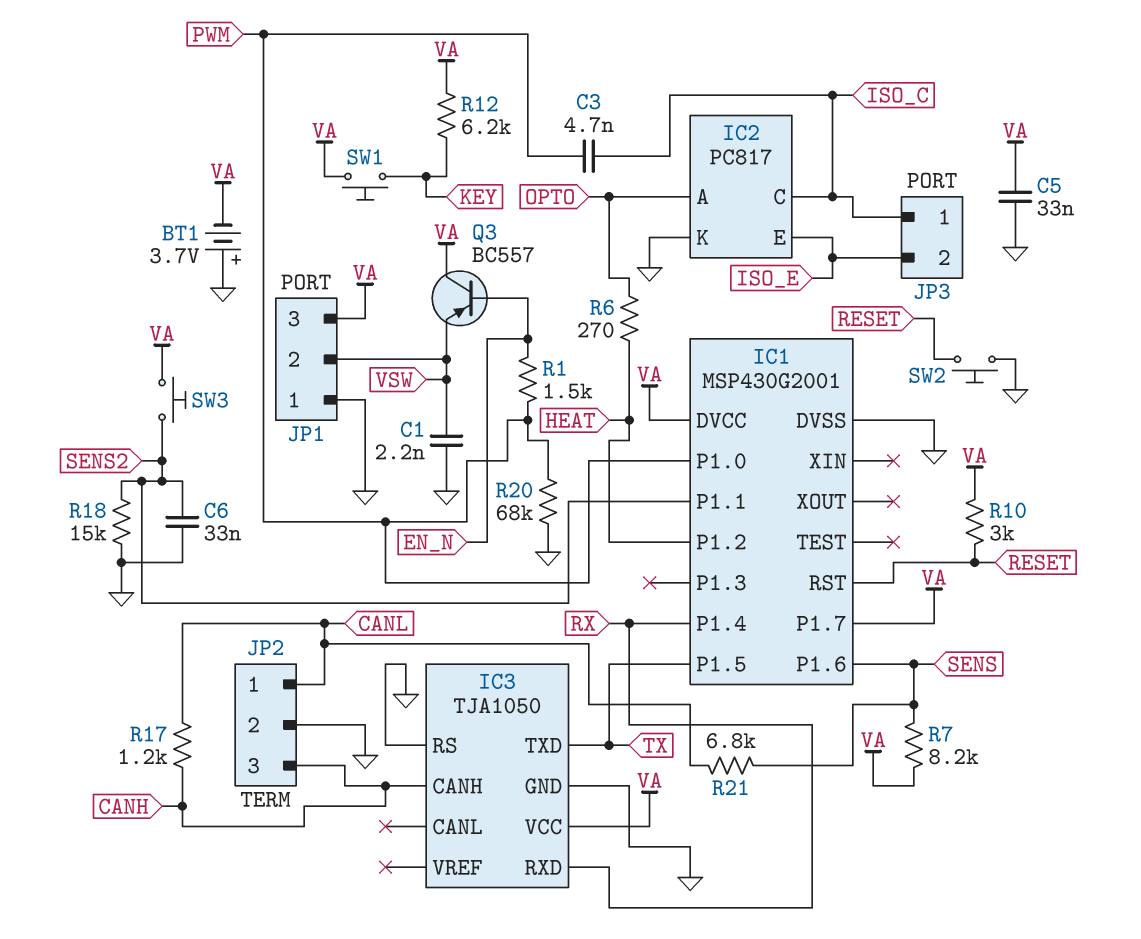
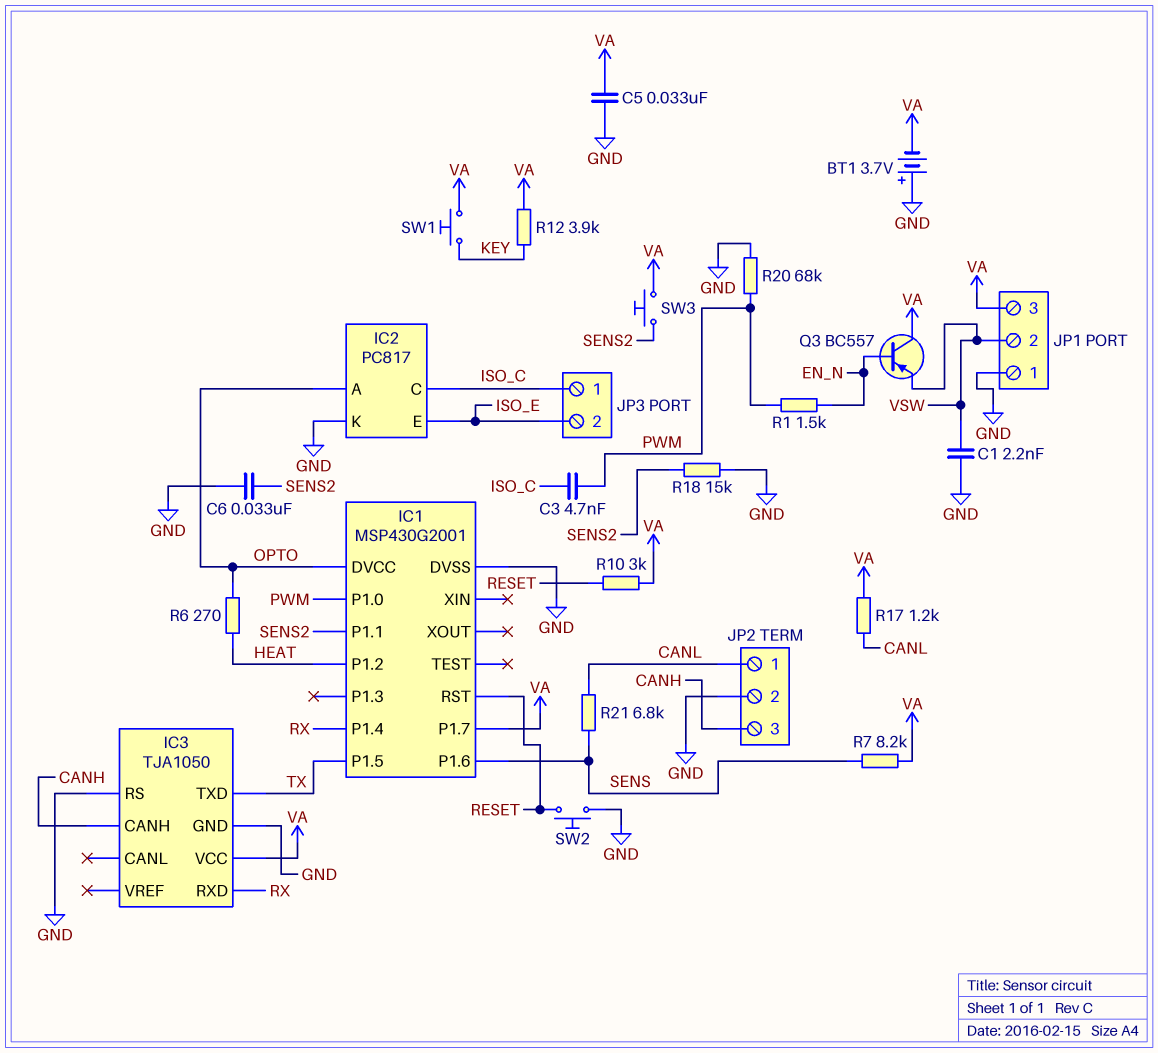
IC1 pin DVCC: VA -> OPTO
R12: 6.2k (KEY, VA) -> 3.9k (KEY, VA)
R17: 1.2k (CANH, CANL) -> 1.2k (CANL, VA)

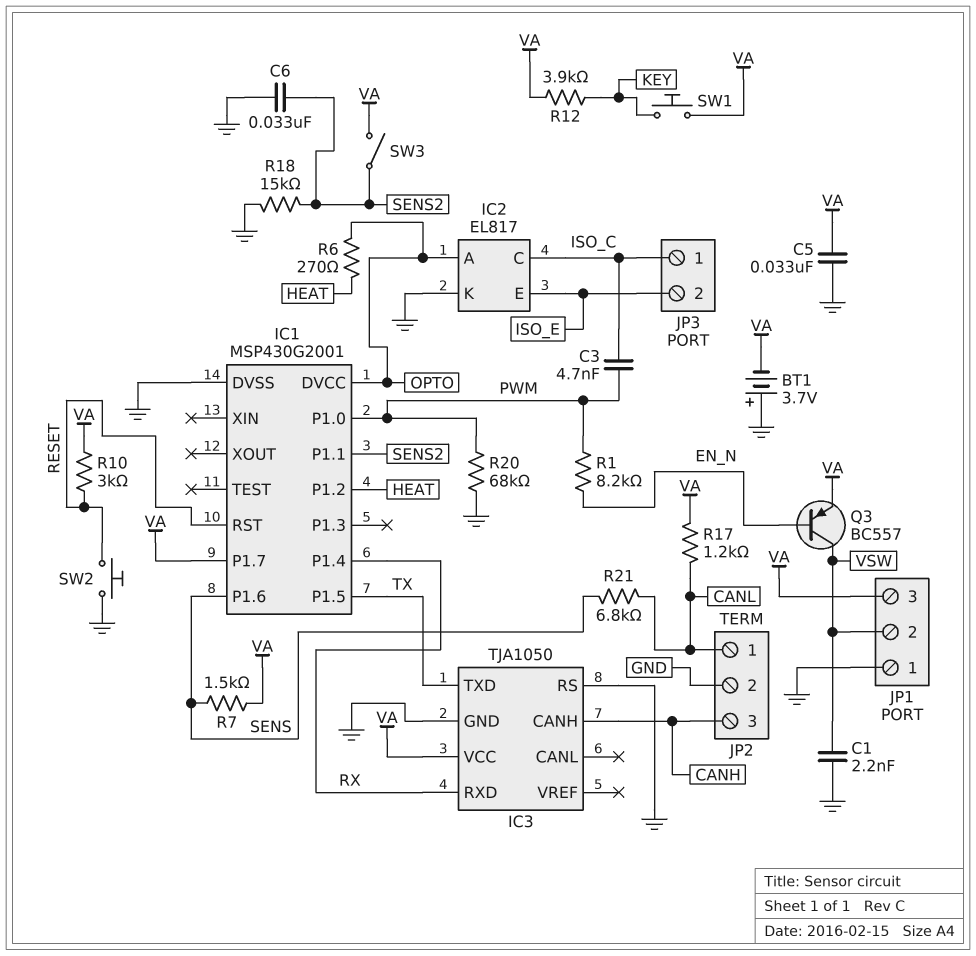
IC2: PC817 -> EL817
Q3: PNP BC557 (B EN_N, C VA, E VSW) -> PNP BC557 (B EN_N, C VSW, E VA)
R1: 1.5k (EN_N, PWM) -> 8.2k (EN_N, PWM)
R7: 8.2k (SENS, VA) -> 1.5k (SENS, VA)
SW3: button (SENS2, VA) -> switch (SENS2, VA)

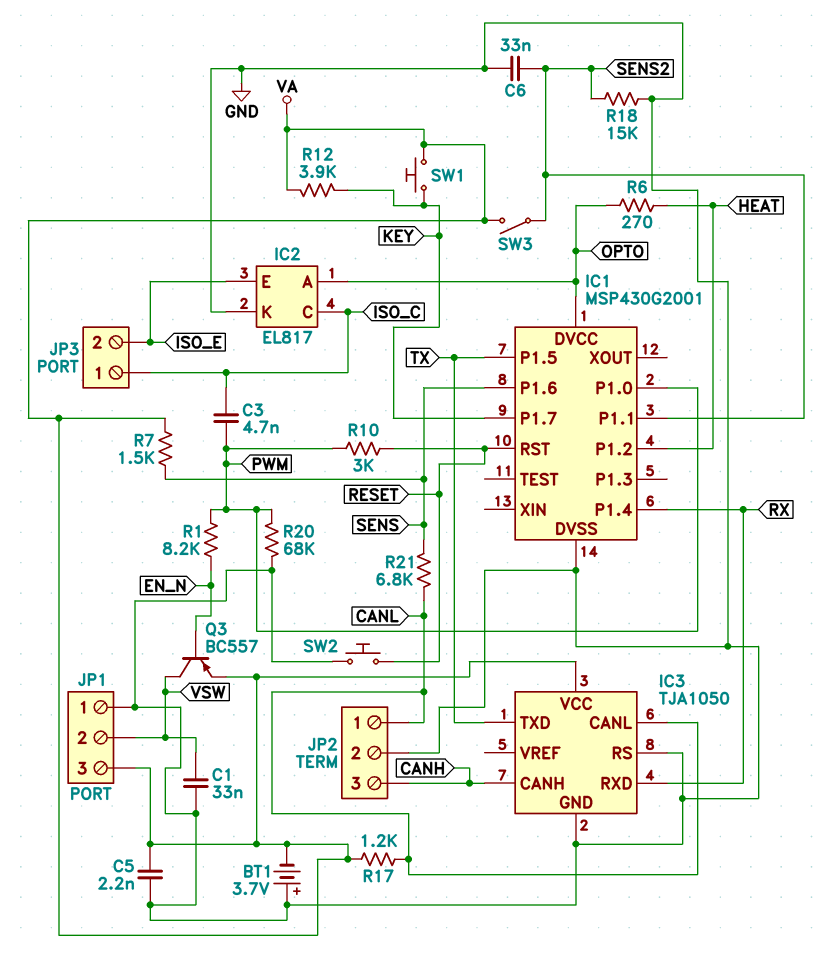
C1: 2.2nF (GND, VSW) -> 33nF (GND, VSW)
C5: 33nF (GND, VA) -> 2.2nF (GND, VA)
IC1 pin P1.7: VA -> KEY
IC3 pin CANL: none -> CANL
R10: 3k (RESET, VA) -> 3k (PWM, RESET)

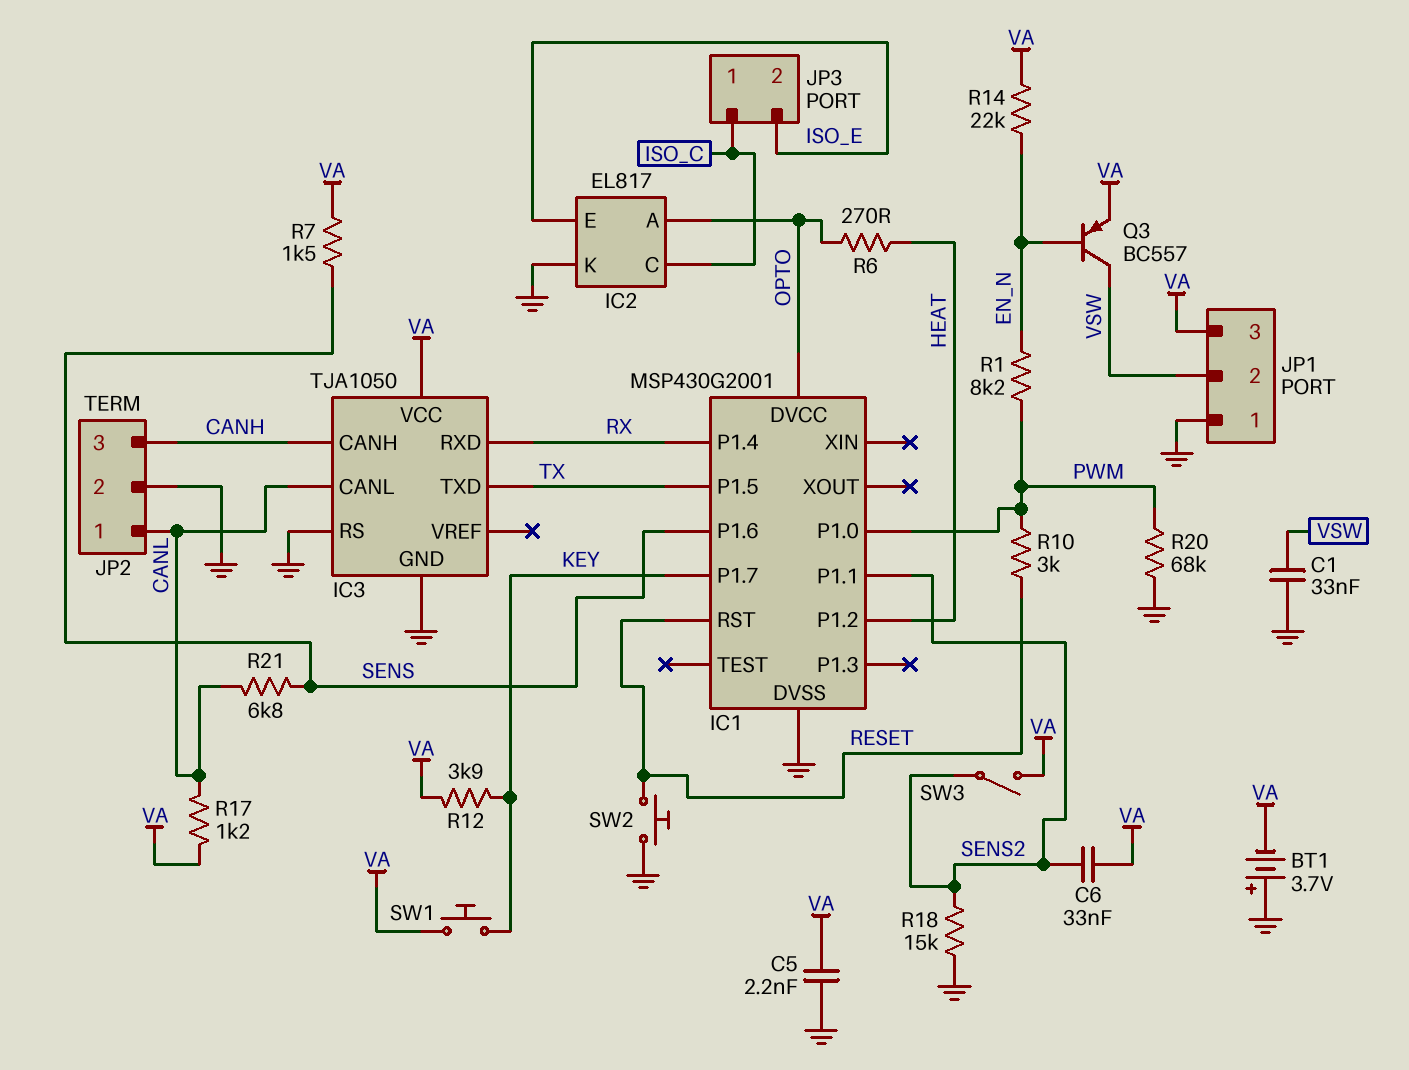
C3: 4.7nF (ISO_C, PWM) -> none
C6: 33nF (GND, SENS2) -> 33nF (SENS2, VA)
R14: none -> 22k (EN_N, VA)

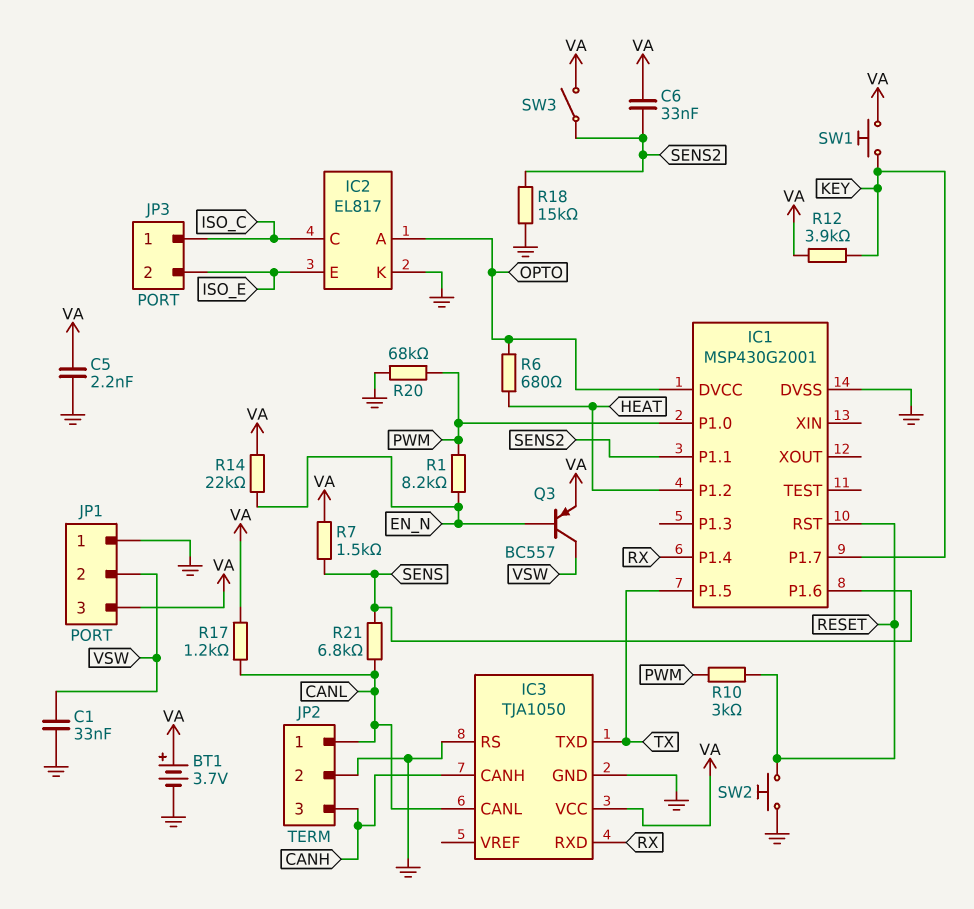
BT1: 3.7V (plus GND, minus VA) -> 3.7V (plus VA, minus GND)
R6: 270 (HEAT, OPTO) -> 680 (HEAT, OPTO)

